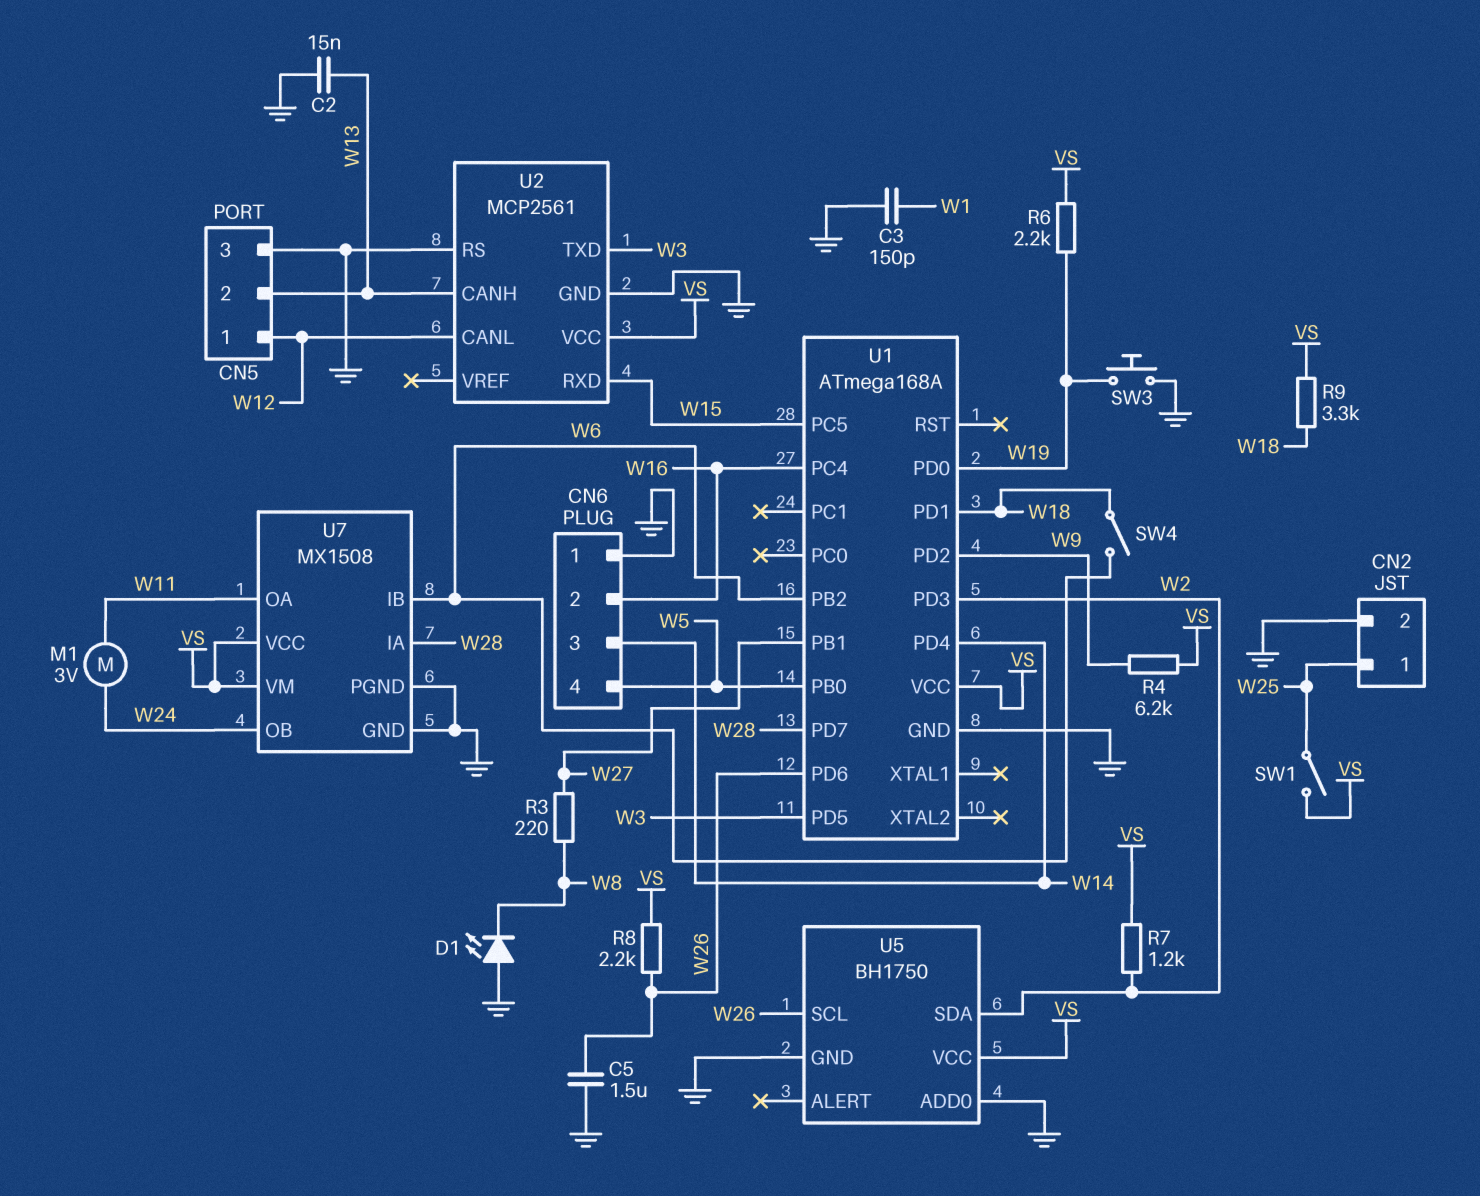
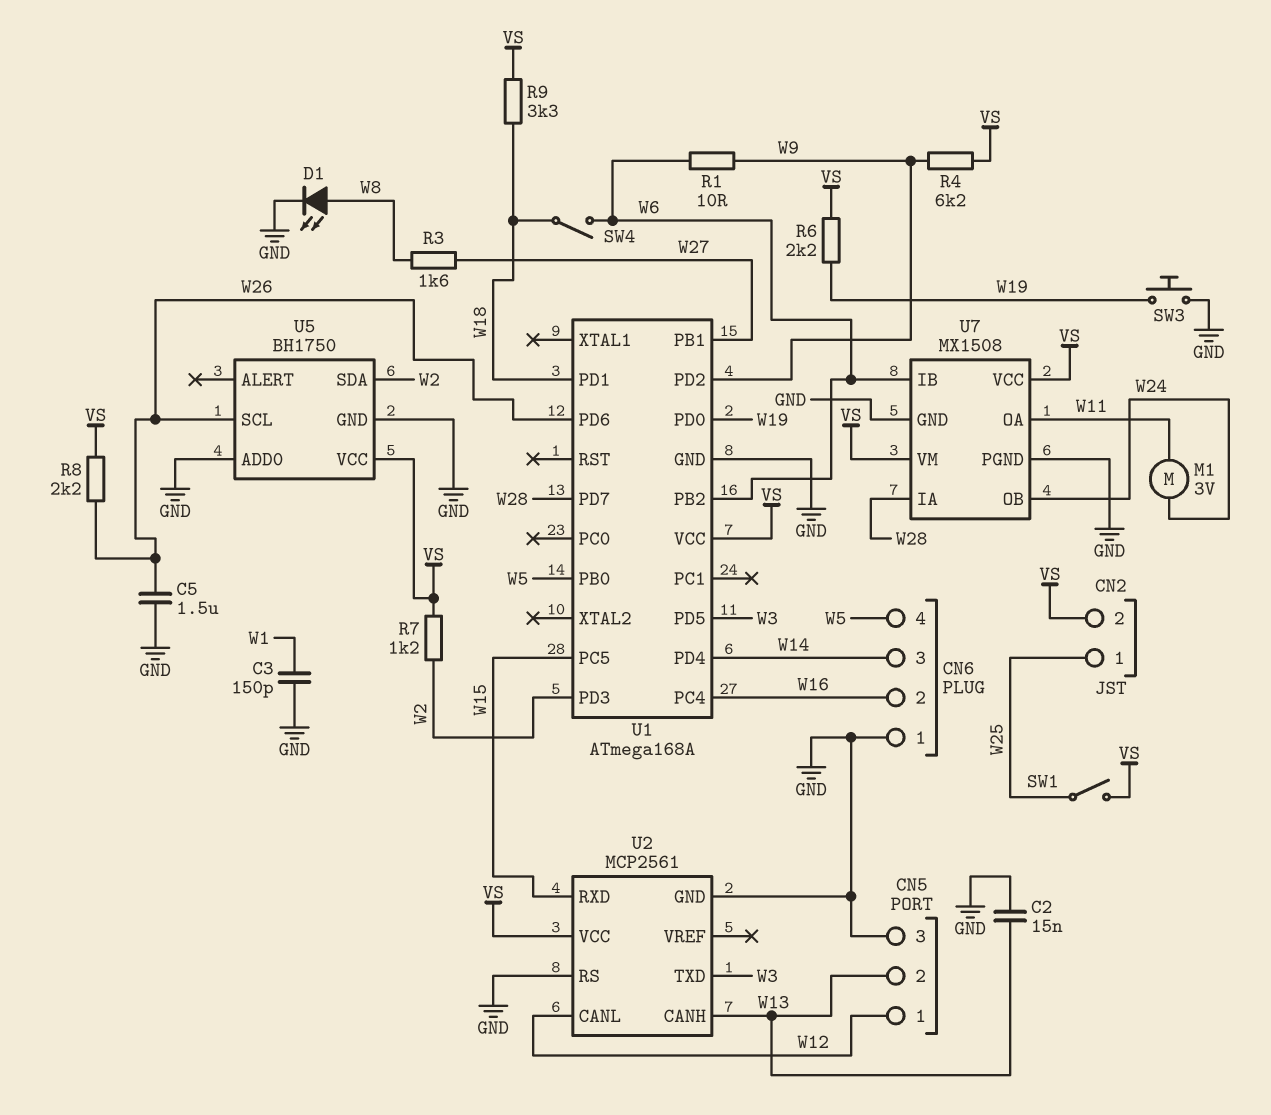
CN2 pin 2: GND -> VS
D1: LED (A GND, K W8) -> LED (A W8, K GND)
R1: none -> 10 (W6, W9)
R3: 220 (W8, W27) -> 1.6k (W8, W27)

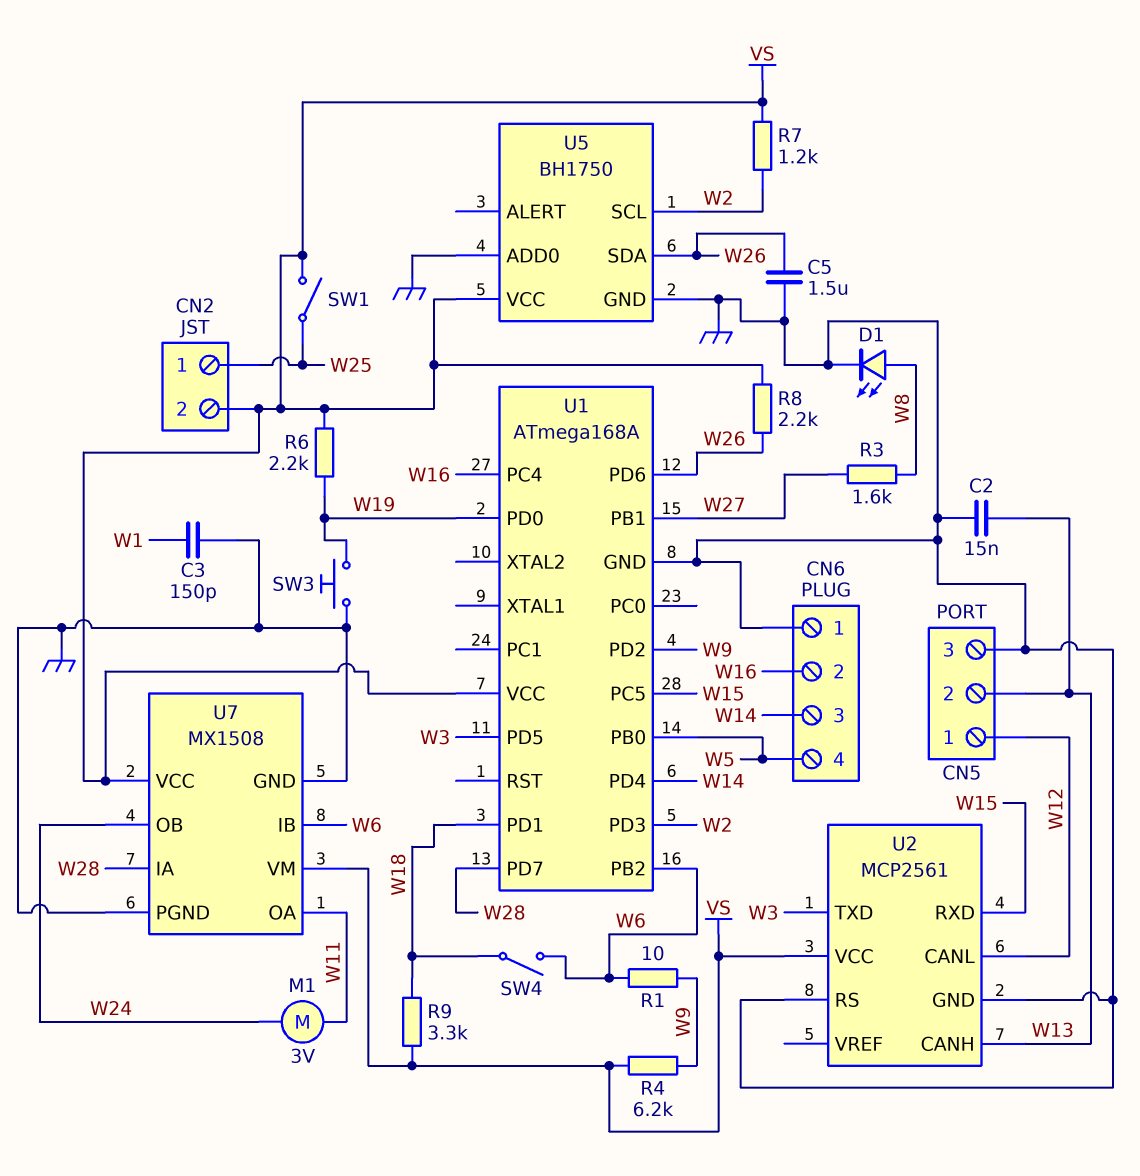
U5 pin SCL: W26 -> W2
U5 pin SDA: W2 -> W26

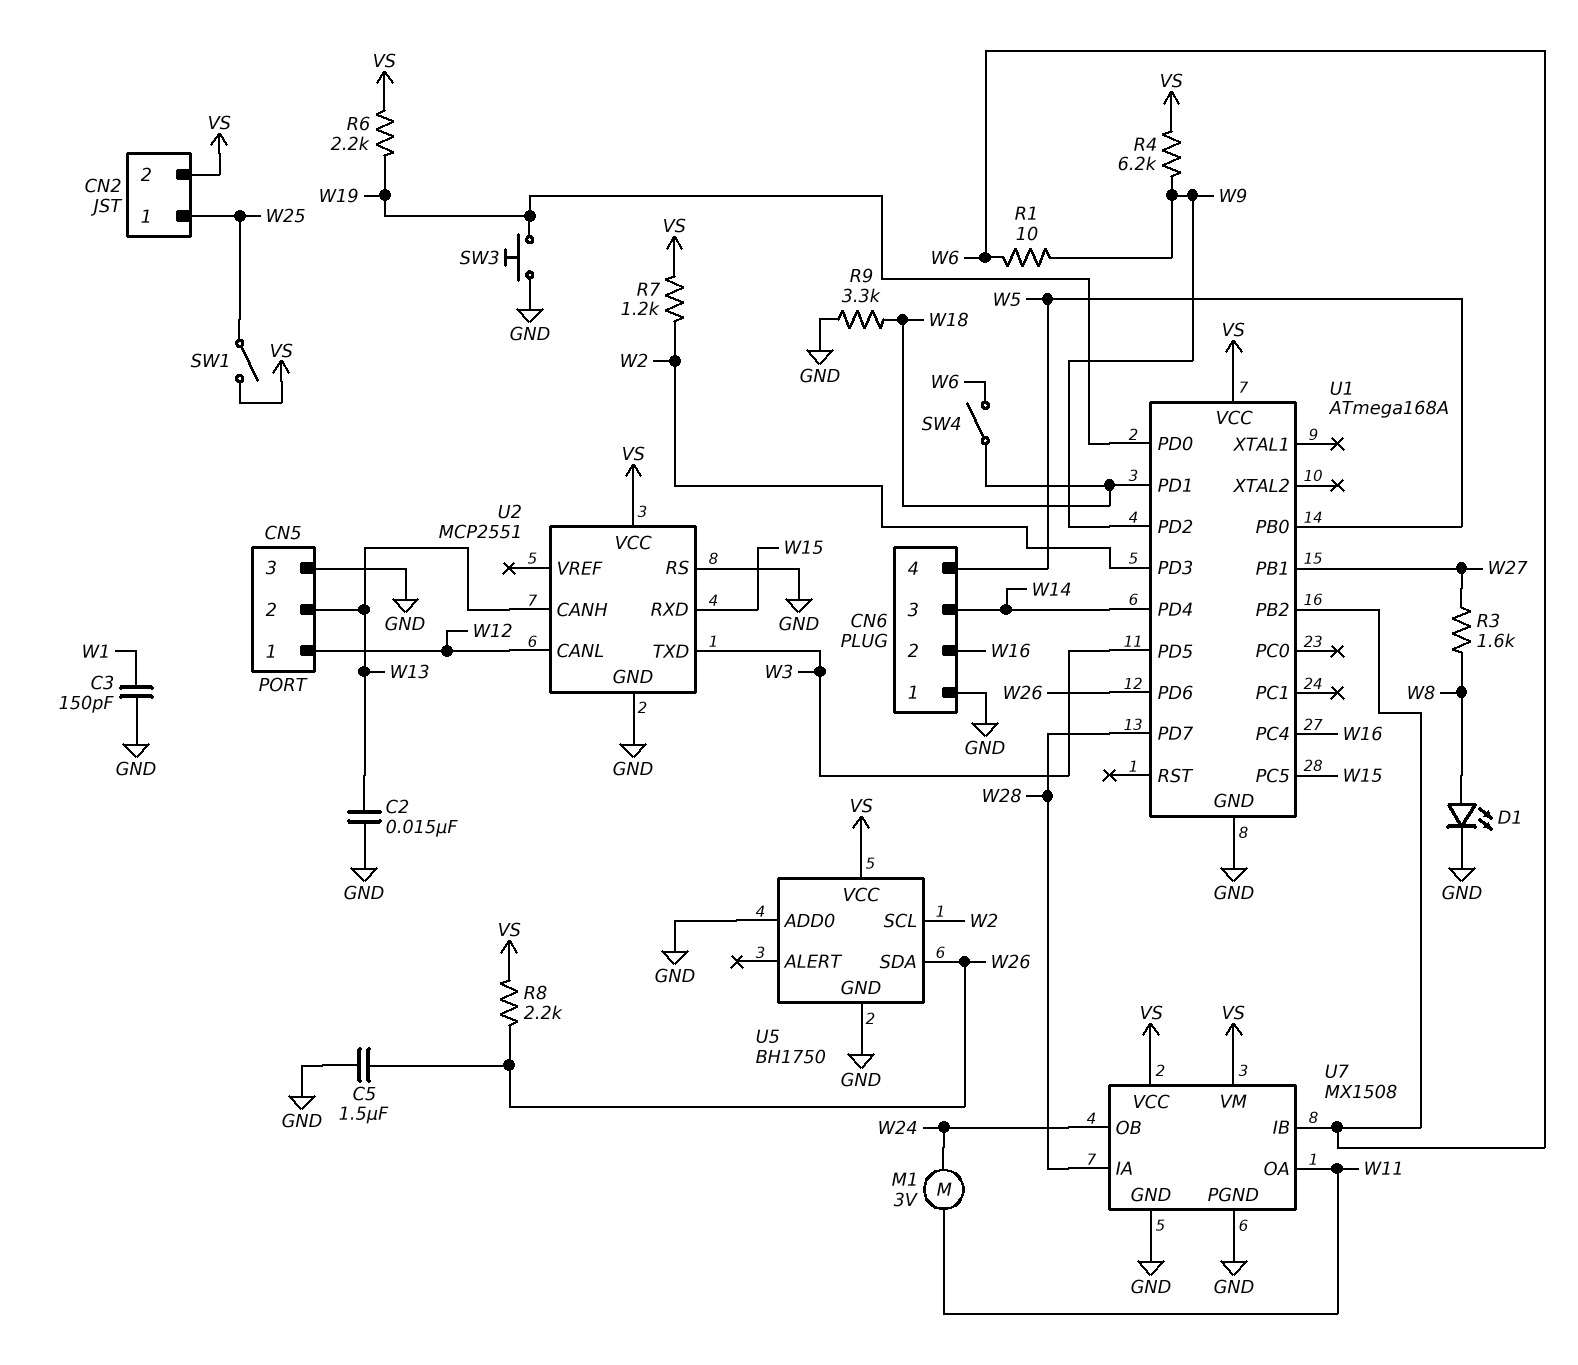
R9: 3.3k (VS, W18) -> 3.3k (GND, W18)
U2: MCP2561 -> MCP2551

